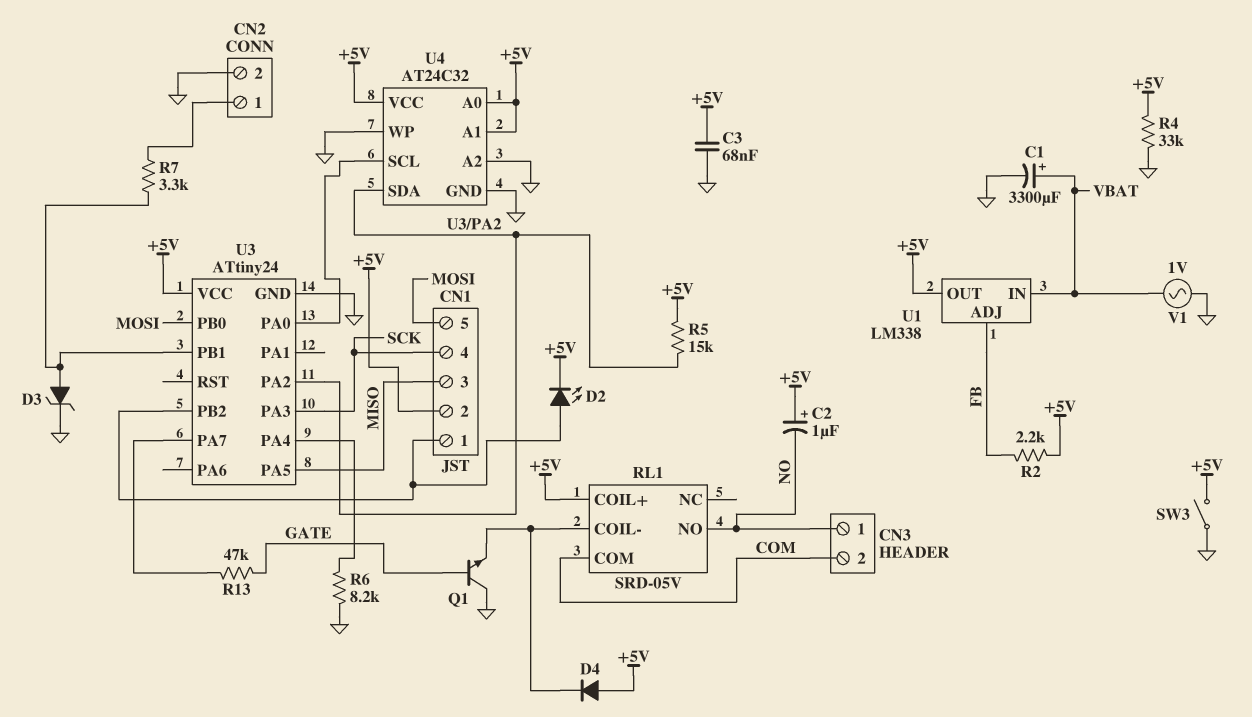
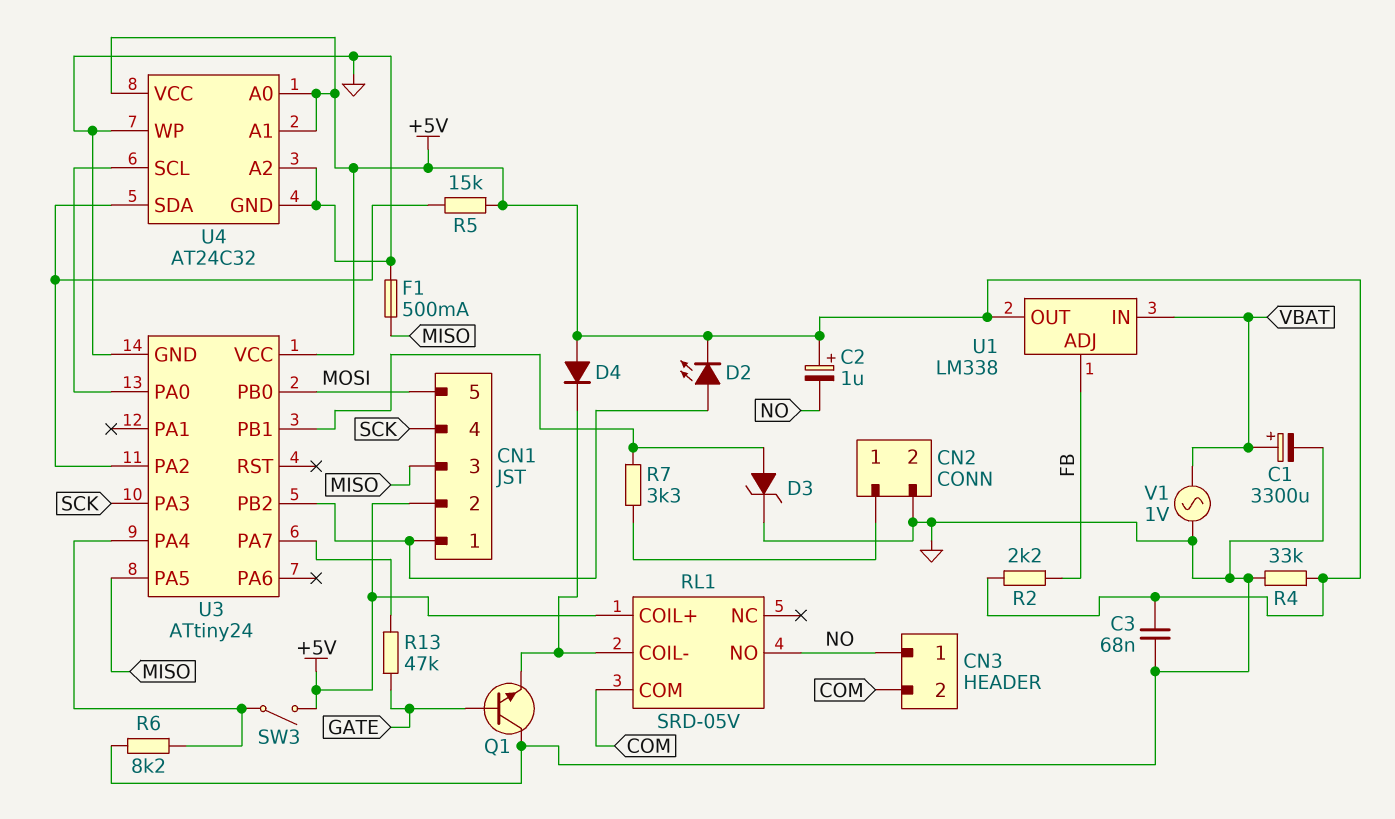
F1: none -> 500mA (GND, MISO)
SW3: switch (+5V, GND) -> switch (+5V, U3/PA4)

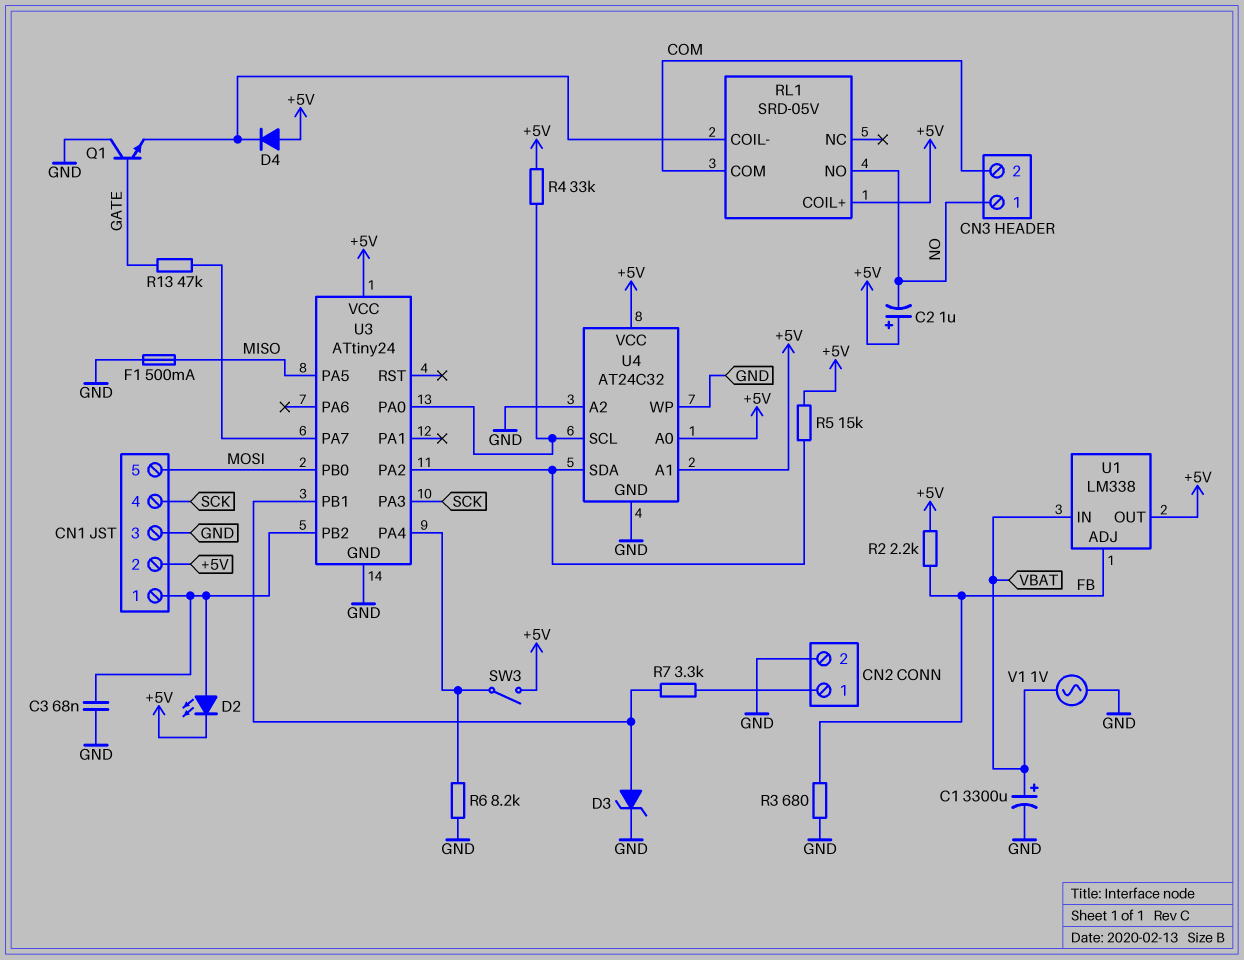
C3: 68nF (+5V, GND) -> 68nF (CN1/1, GND)
CN1 pin 3: MISO -> GND
R3: none -> 680 (FB, GND)
R4: 33k (+5V, GND) -> 33k (+5V, U3/PA0)

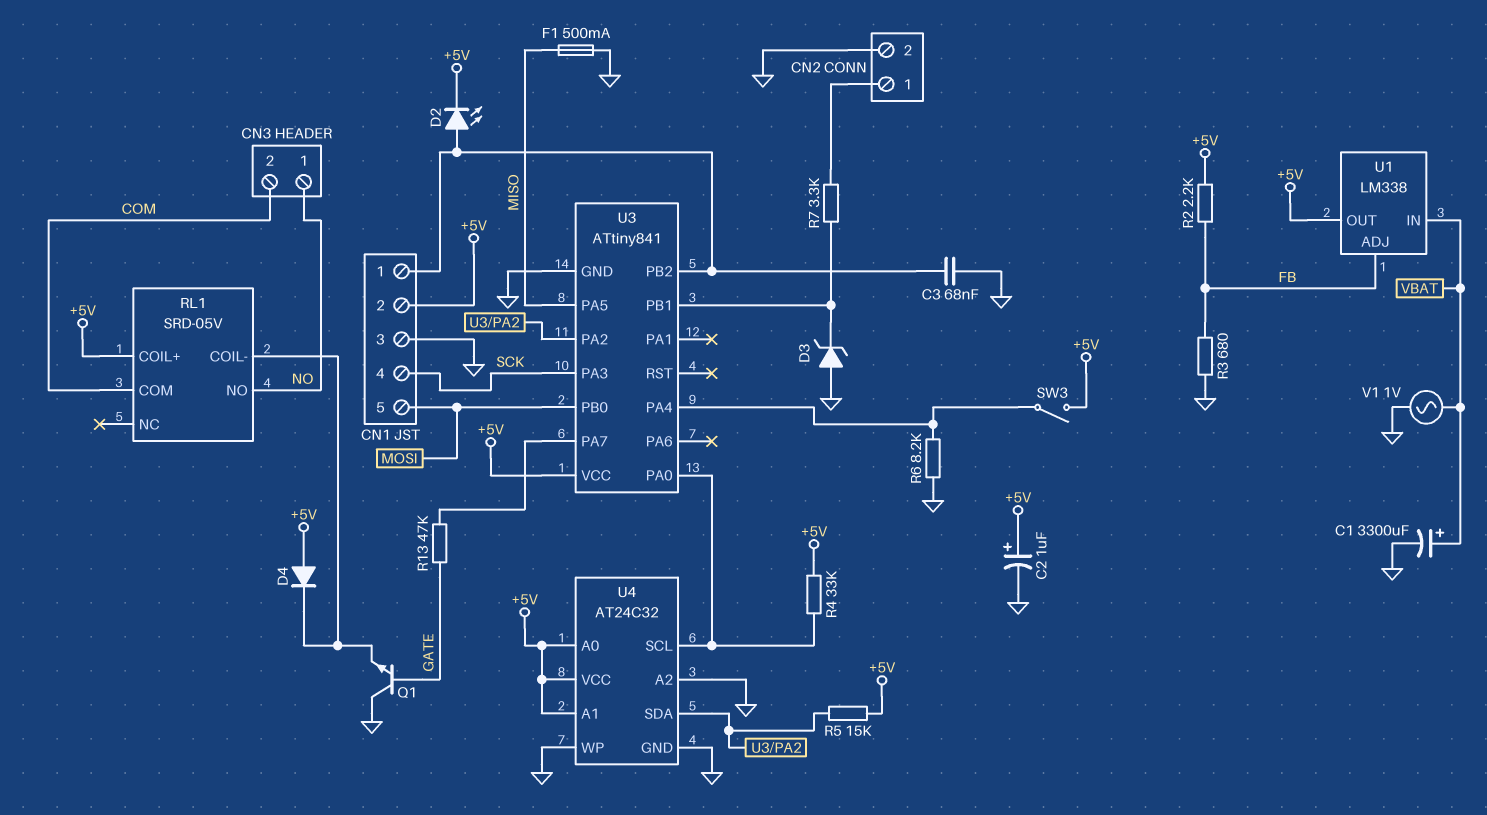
C2: 1uF (plus +5V, minus NO) -> 1uF (plus +5V, minus GND)
D3: zener (A U3/PB1, K GND) -> zener (A GND, K U3/PB1)
U3: ATtiny24 -> ATtiny841

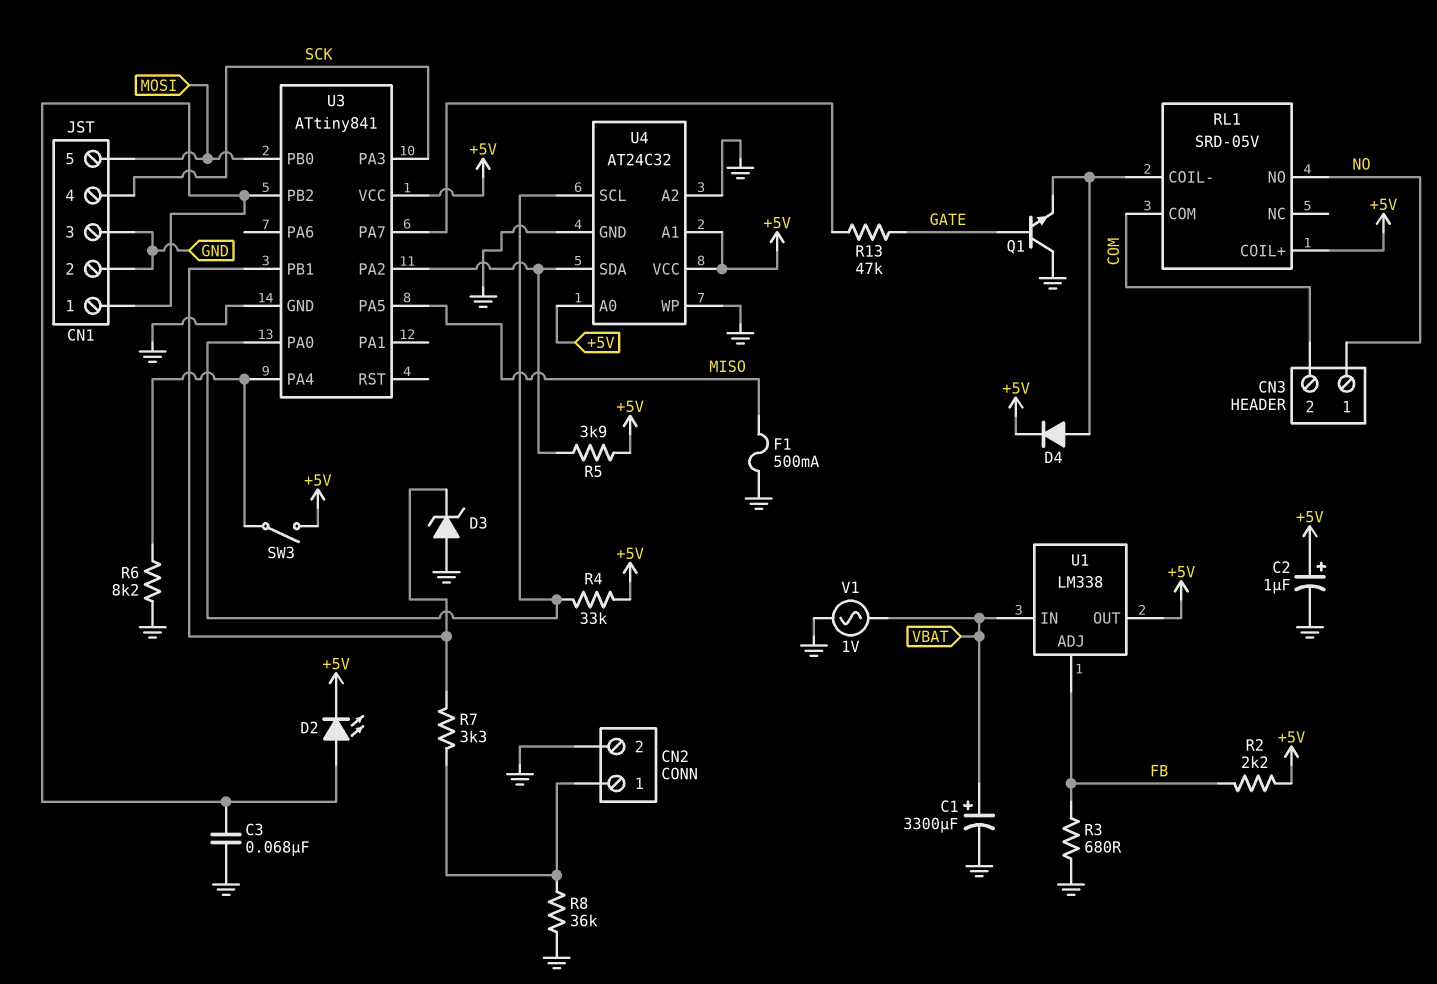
CN1 pin 2: +5V -> GND
D4: diode (A +5V, K RL1/COIL-) -> diode (A RL1/COIL-, K +5V)
R5: 15k (+5V, U3/PA2) -> 3.9k (+5V, U3/PA2)
R8: none -> 36k (CN2/1, GND)

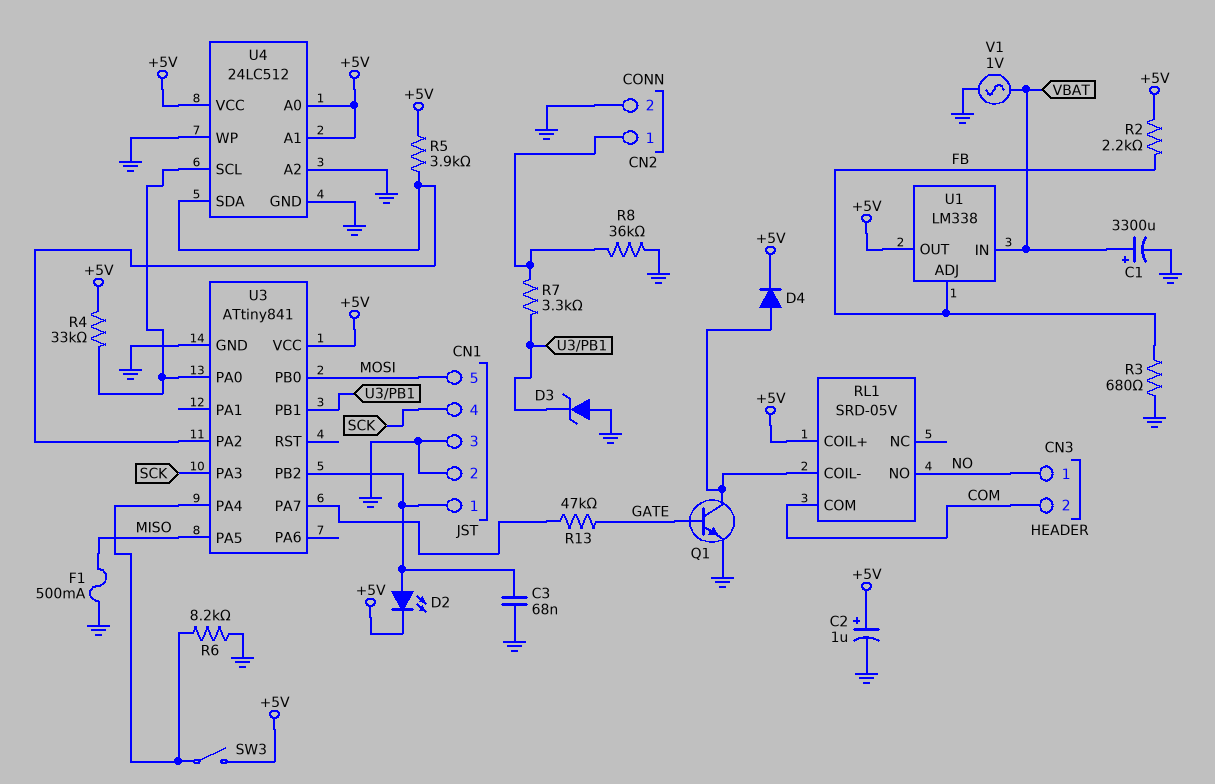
Q1: NPN (B GATE, C GND, E RL1/COIL-) -> NPN (B GATE, C RL1/COIL-, E GND)
U4: AT24C32 -> 24LC512

